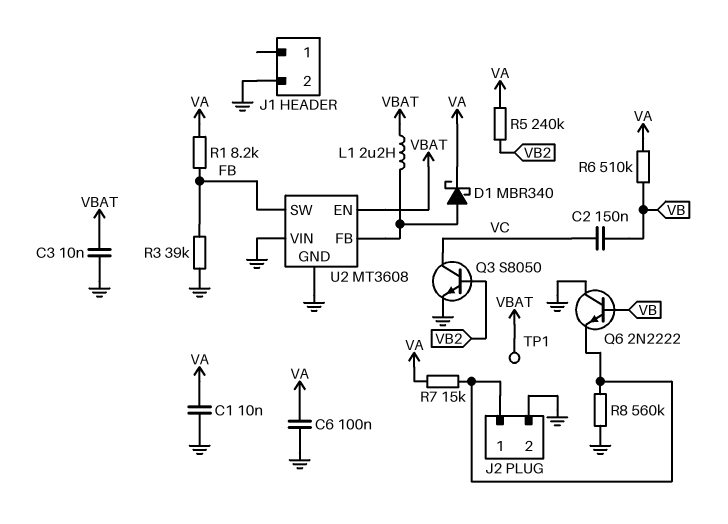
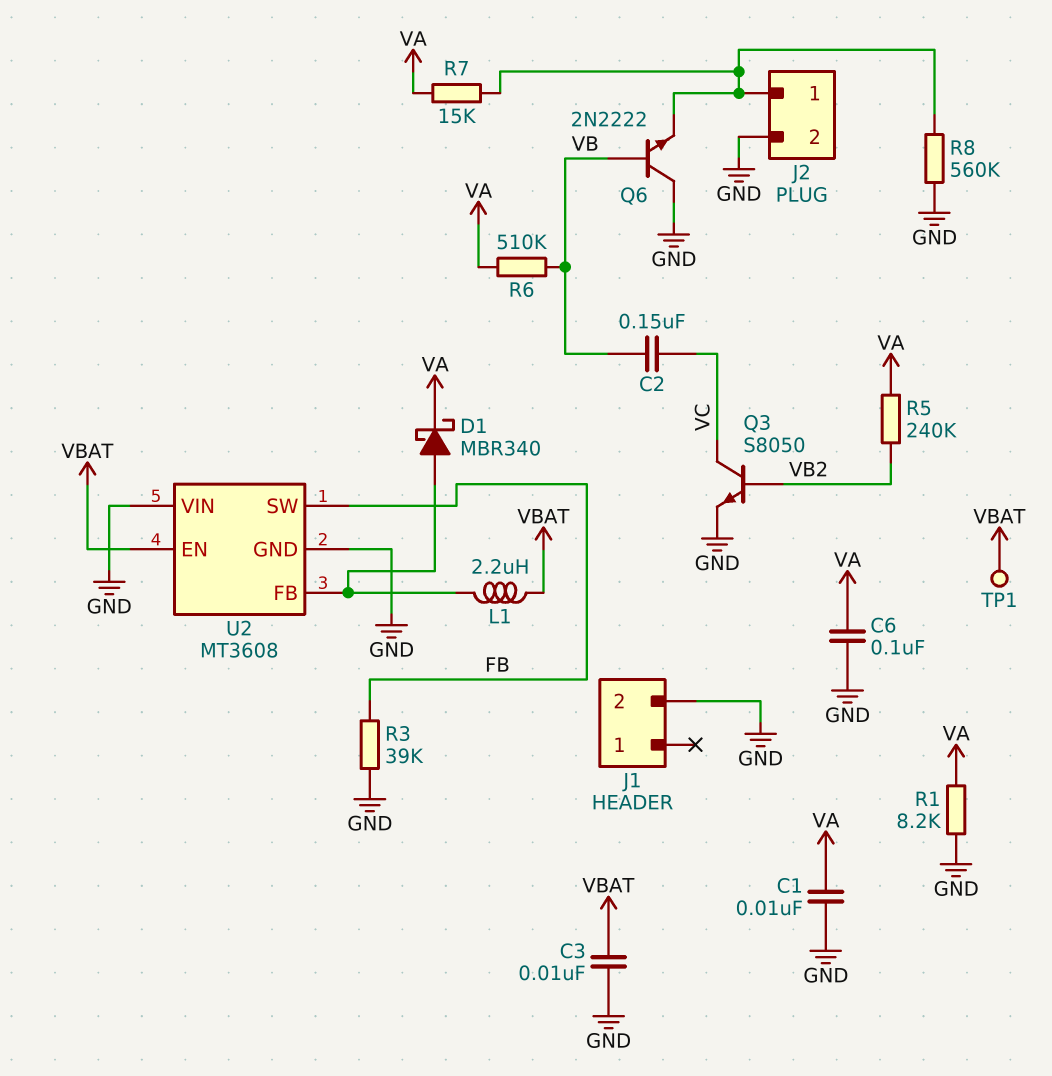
R1: 8.2k (FB, VA) -> 8.2k (GND, VA)

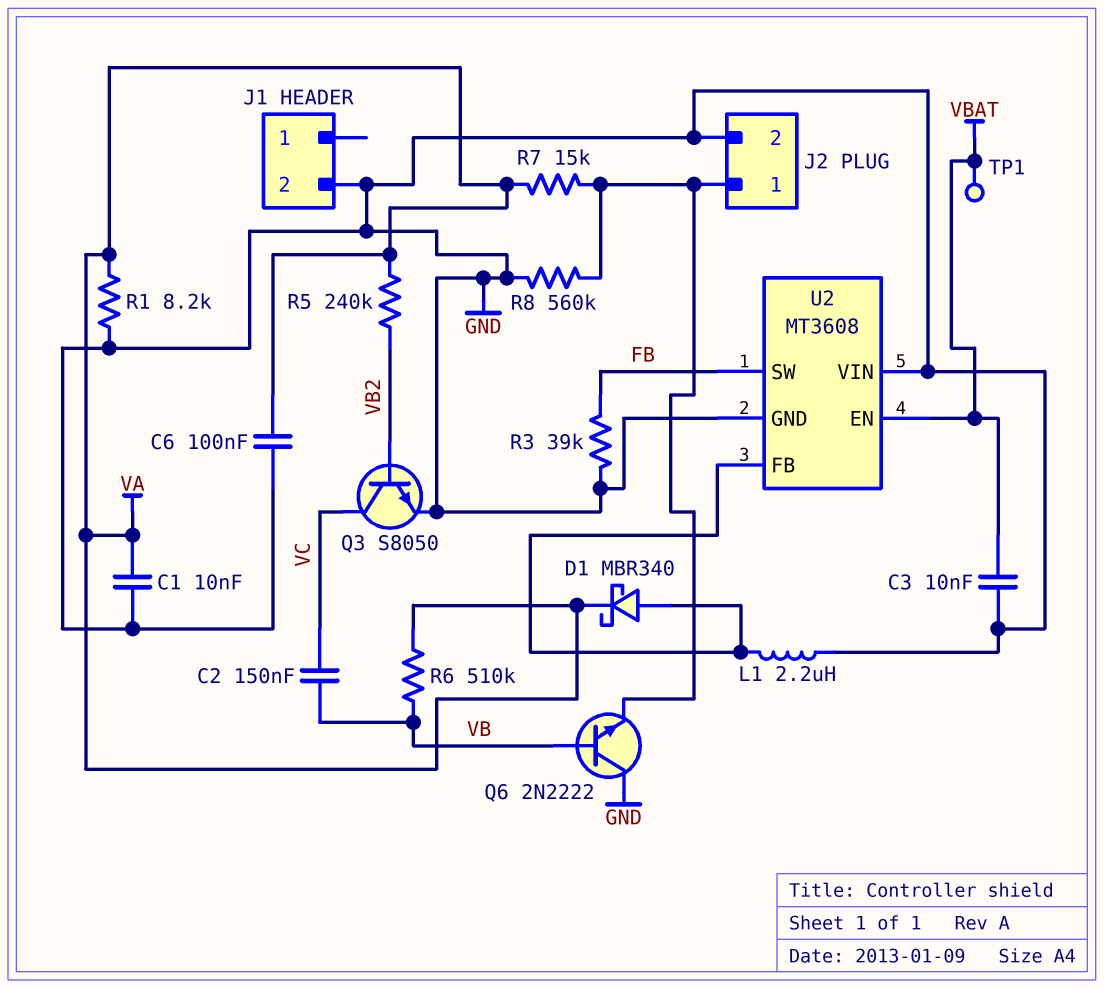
L1: 2.2uH (U2/FB, VBAT) -> 2.2uH (GND, U2/FB)

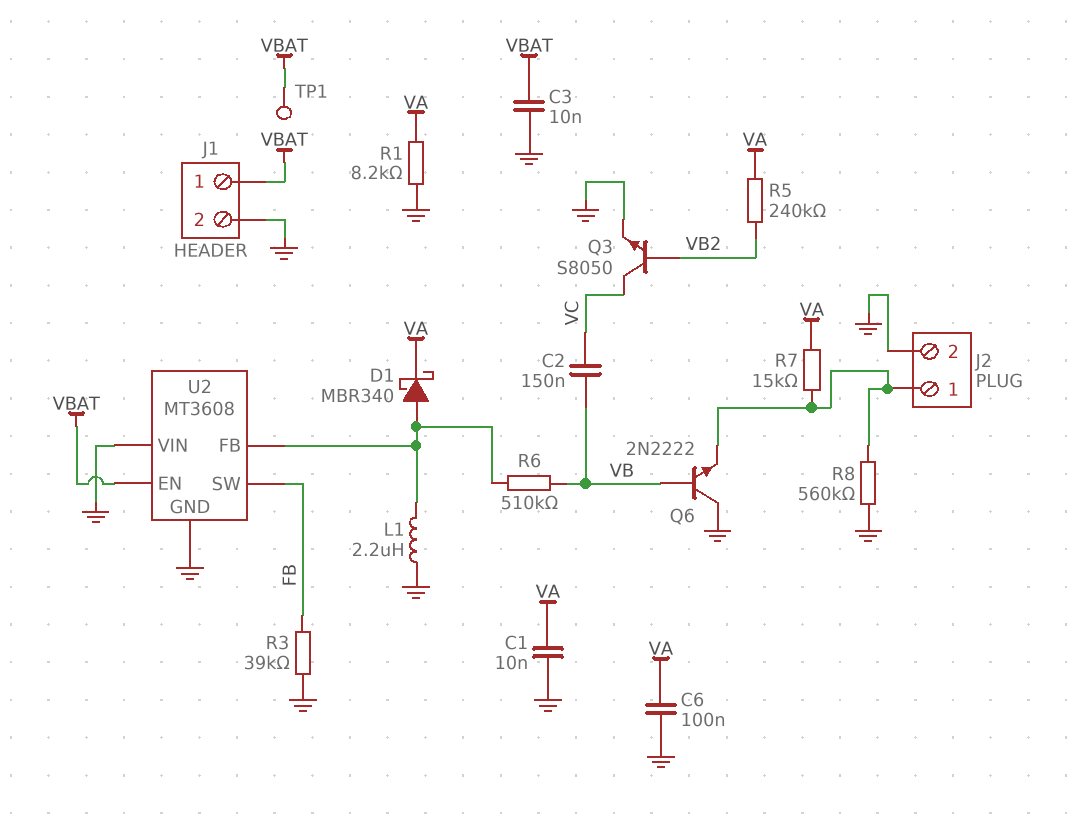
J1 pin 1: none -> VBAT
R6: 510k (VA, VB) -> 510k (U2/FB, VB)

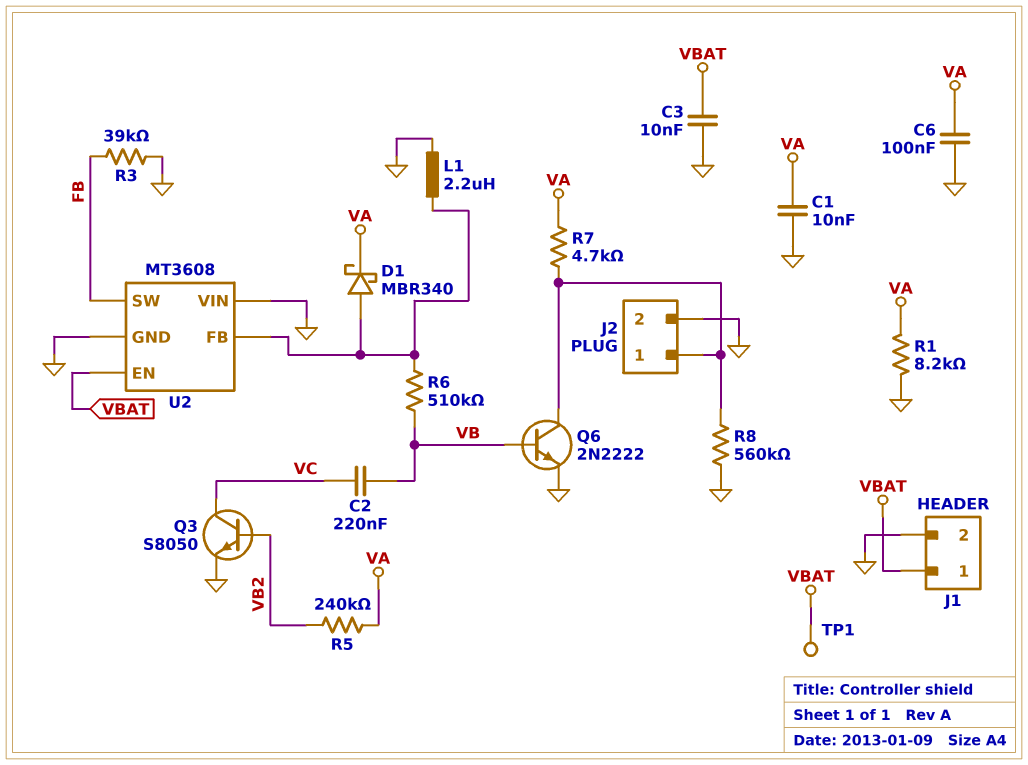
C2: 150nF (VB, VC) -> 220nF (VB, VC)
Q6: NPN 2N2222 (B VB, C GND, E J2/1) -> NPN 2N2222 (B VB, C J2/1, E GND)
R7: 15k (J2/1, VA) -> 4.7k (J2/1, VA)

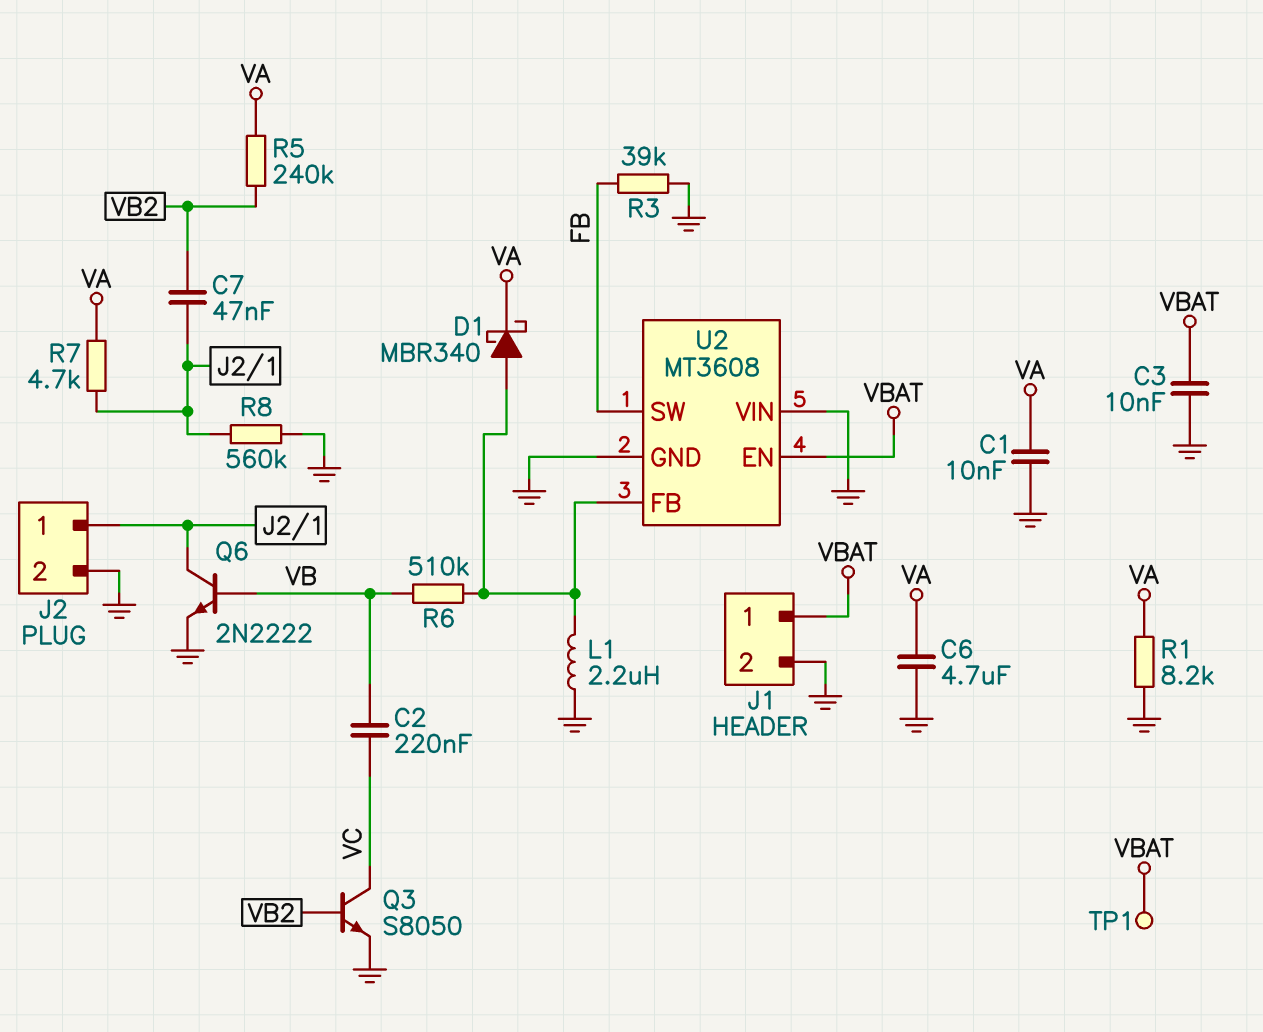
C6: 100nF (GND, VA) -> 4.7uF (GND, VA)
C7: none -> 47nF (J2/1, VB2)

